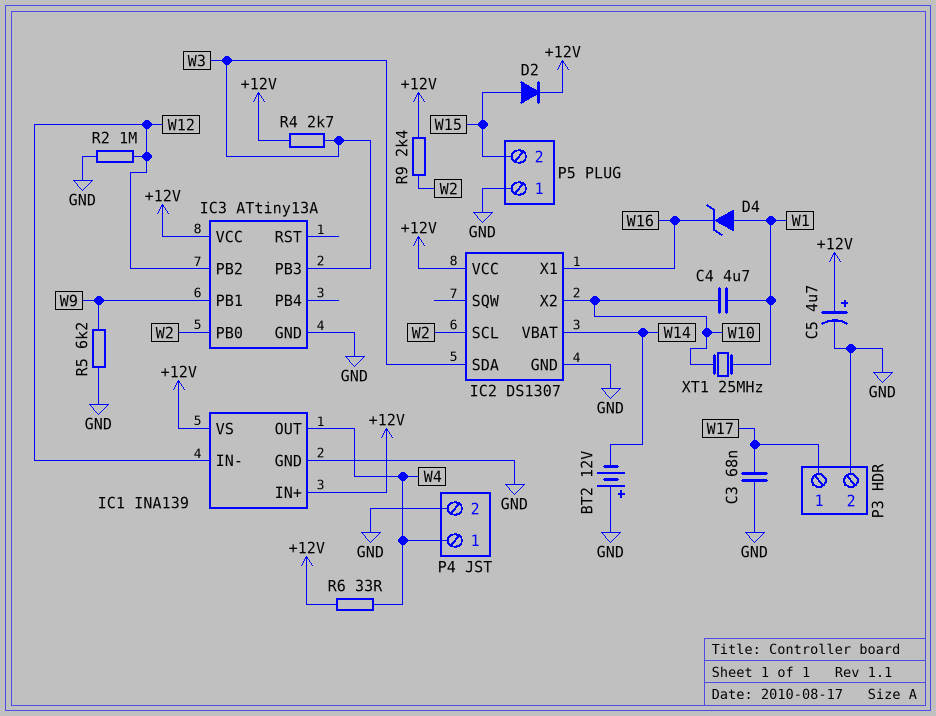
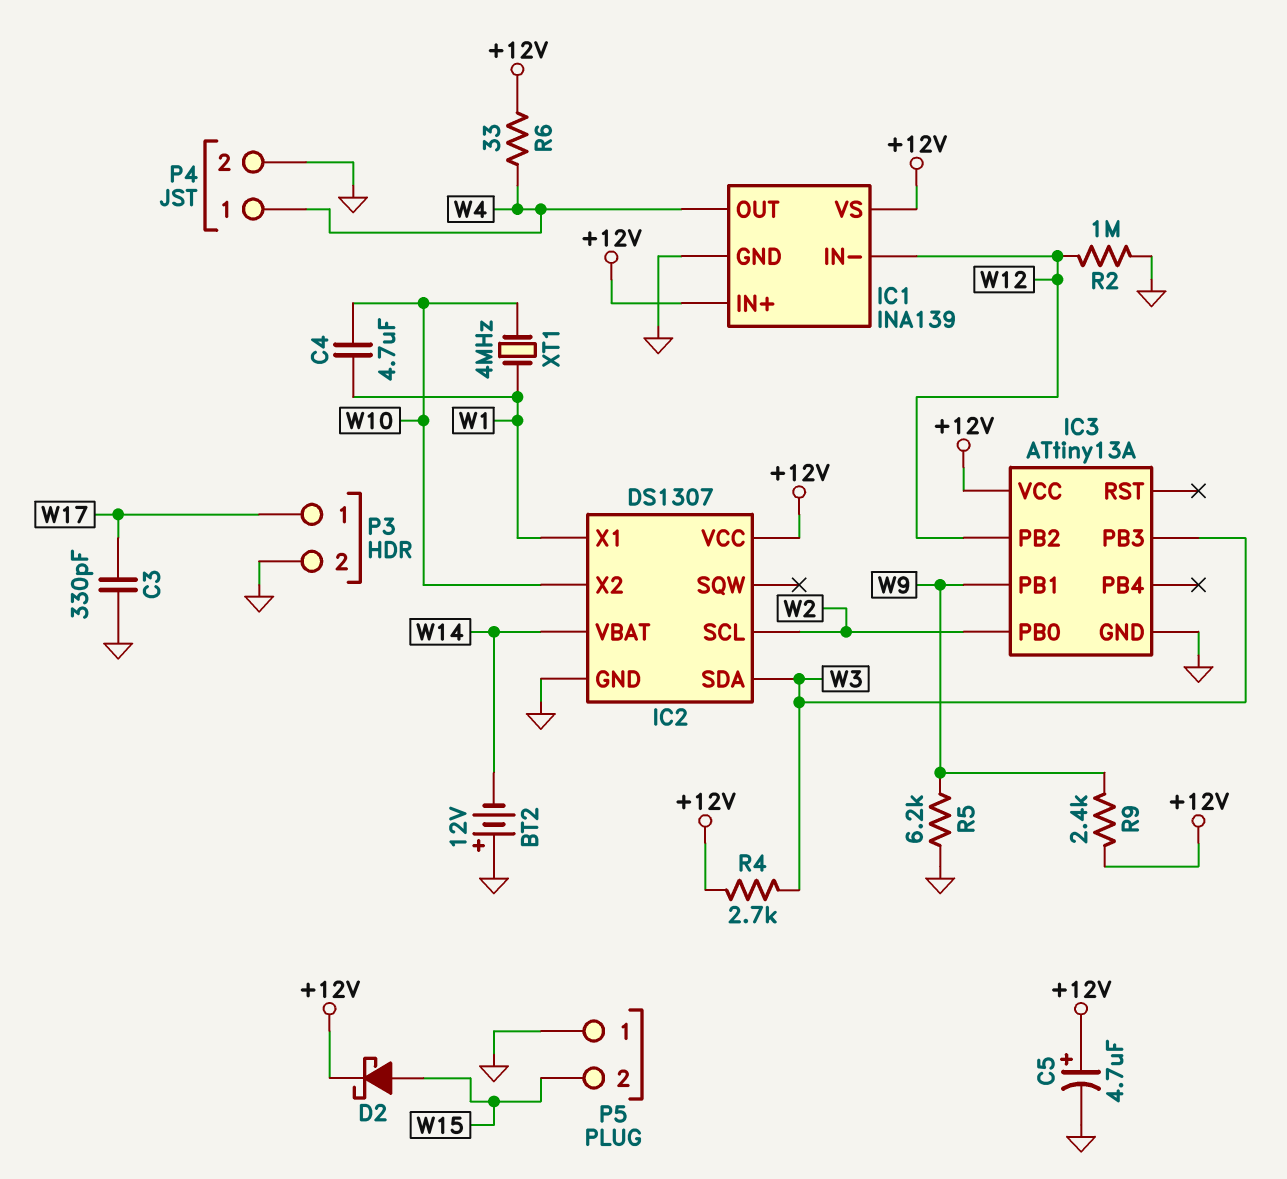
C3: 68nF (GND, W17) -> 330pF (GND, W17)
D2: diode (A W15, K +12V) -> schottky (A W15, K +12V)
D4: zener (A W1, K W16) -> none
IC2 pin X1: W16 -> W1
R9: 2.4k (+12V, W2) -> 2.4k (+12V, W9)
XT1: 25MHz (W1, W10) -> 4MHz (W1, W10)

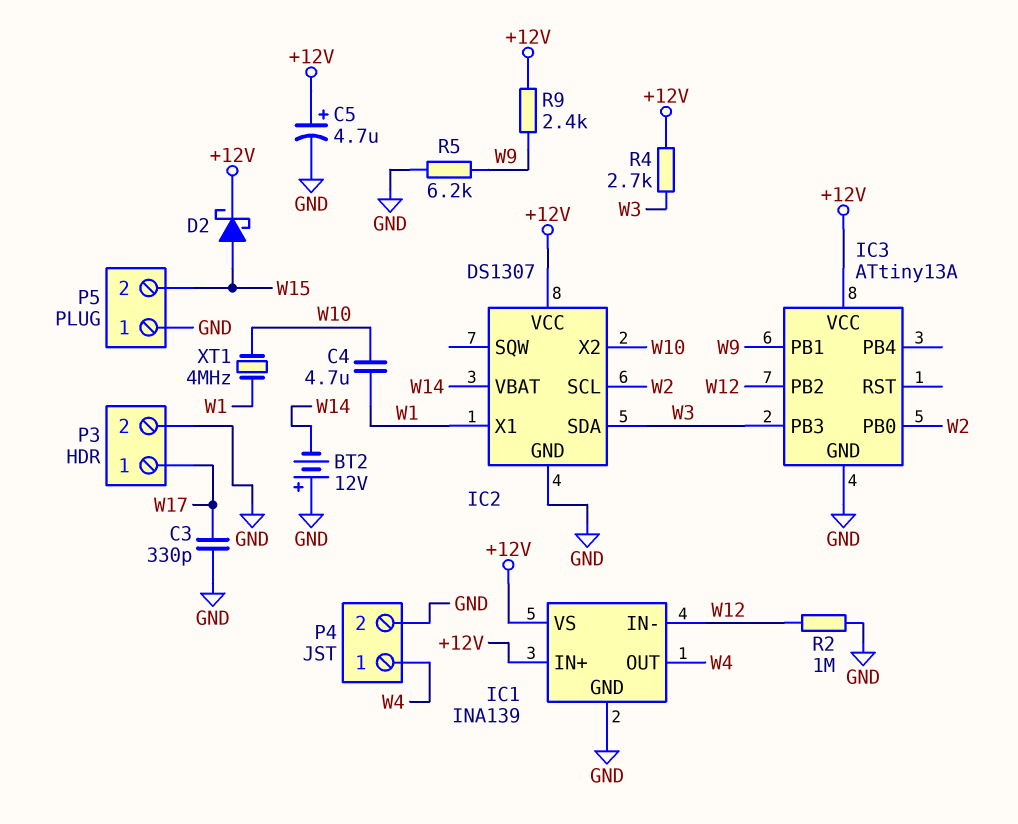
R6: 33 (+12V, W4) -> none

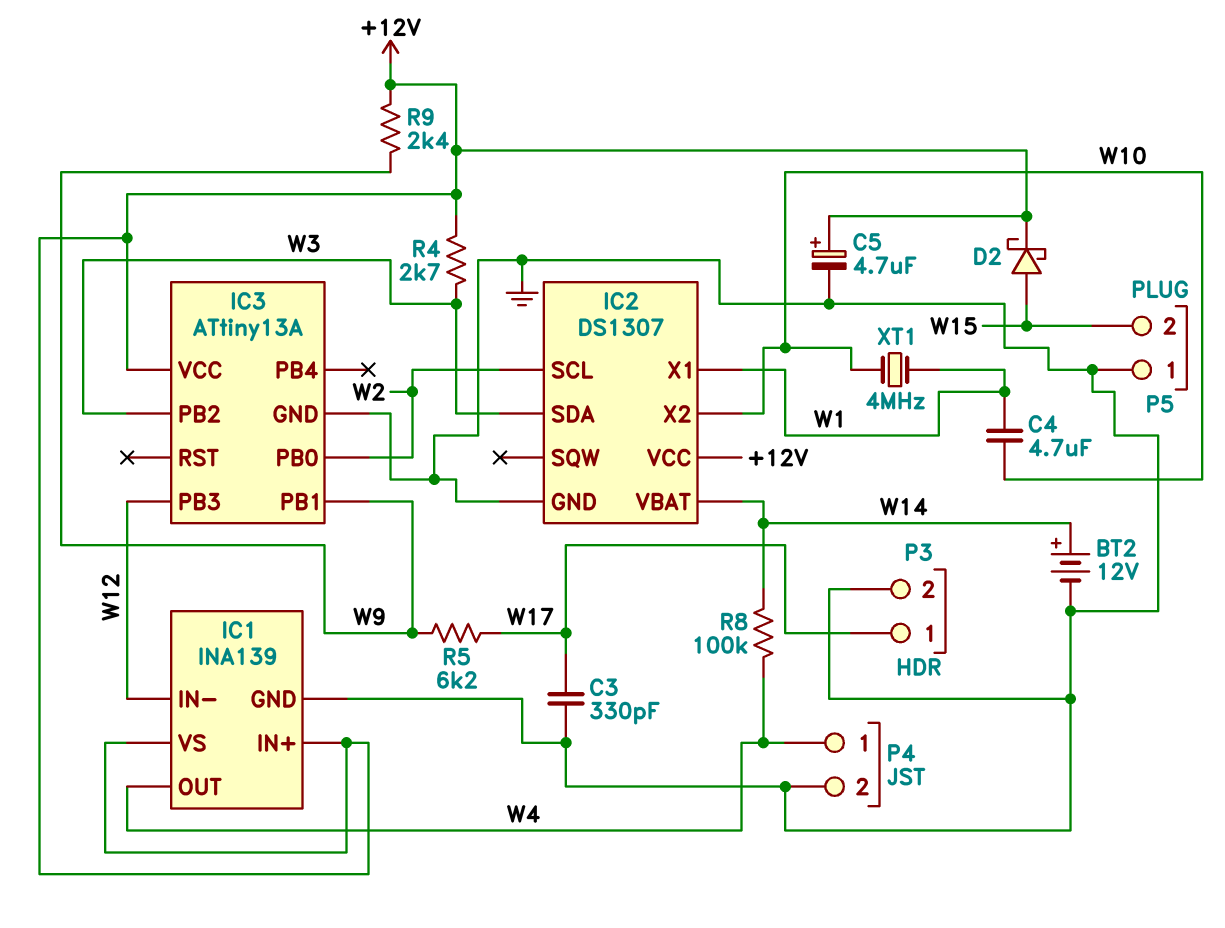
BT2: 12V (plus GND, minus W14) -> 12V (plus W14, minus GND)
IC3 pin PB2: W12 -> W3
IC3 pin PB3: W3 -> W12
R2: 1M (GND, W12) -> none
R5: 6.2k (GND, W9) -> 6.2k (W9, W17)
R8: none -> 100k (W4, W14)

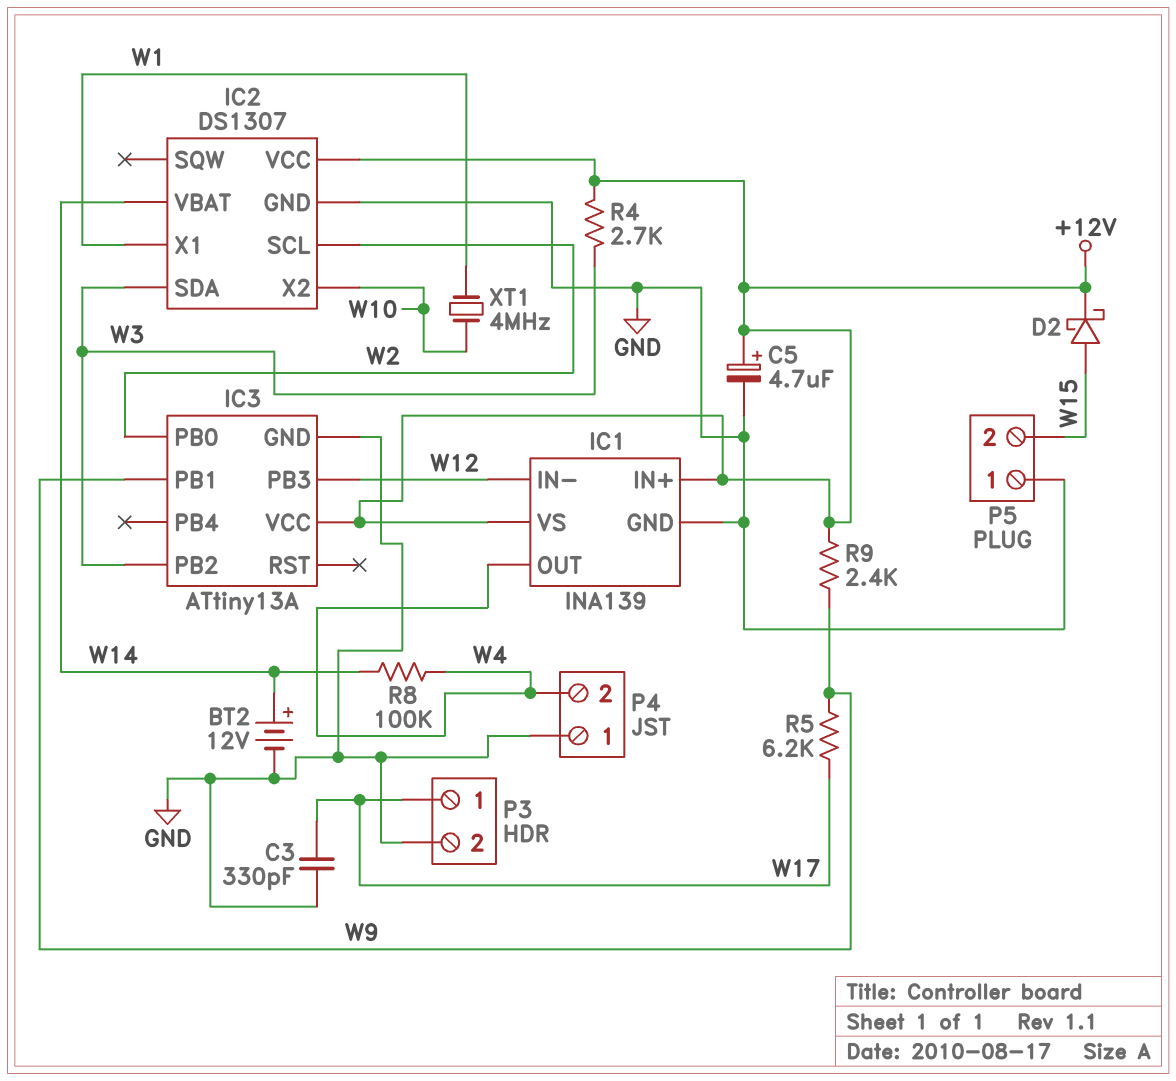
C4: 4.7uF (W1, W10) -> none
P4 pin 1: W4 -> GND
P4 pin 2: GND -> W4

